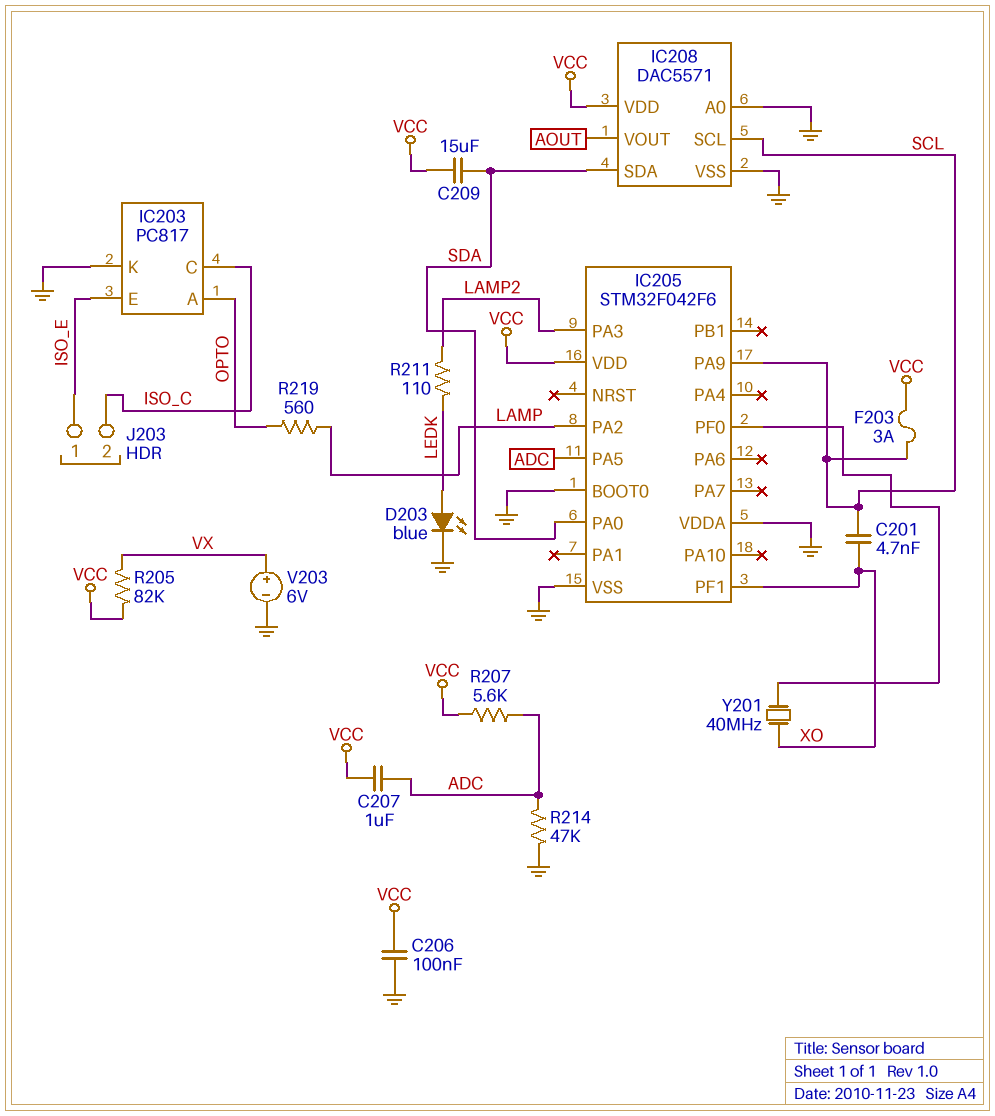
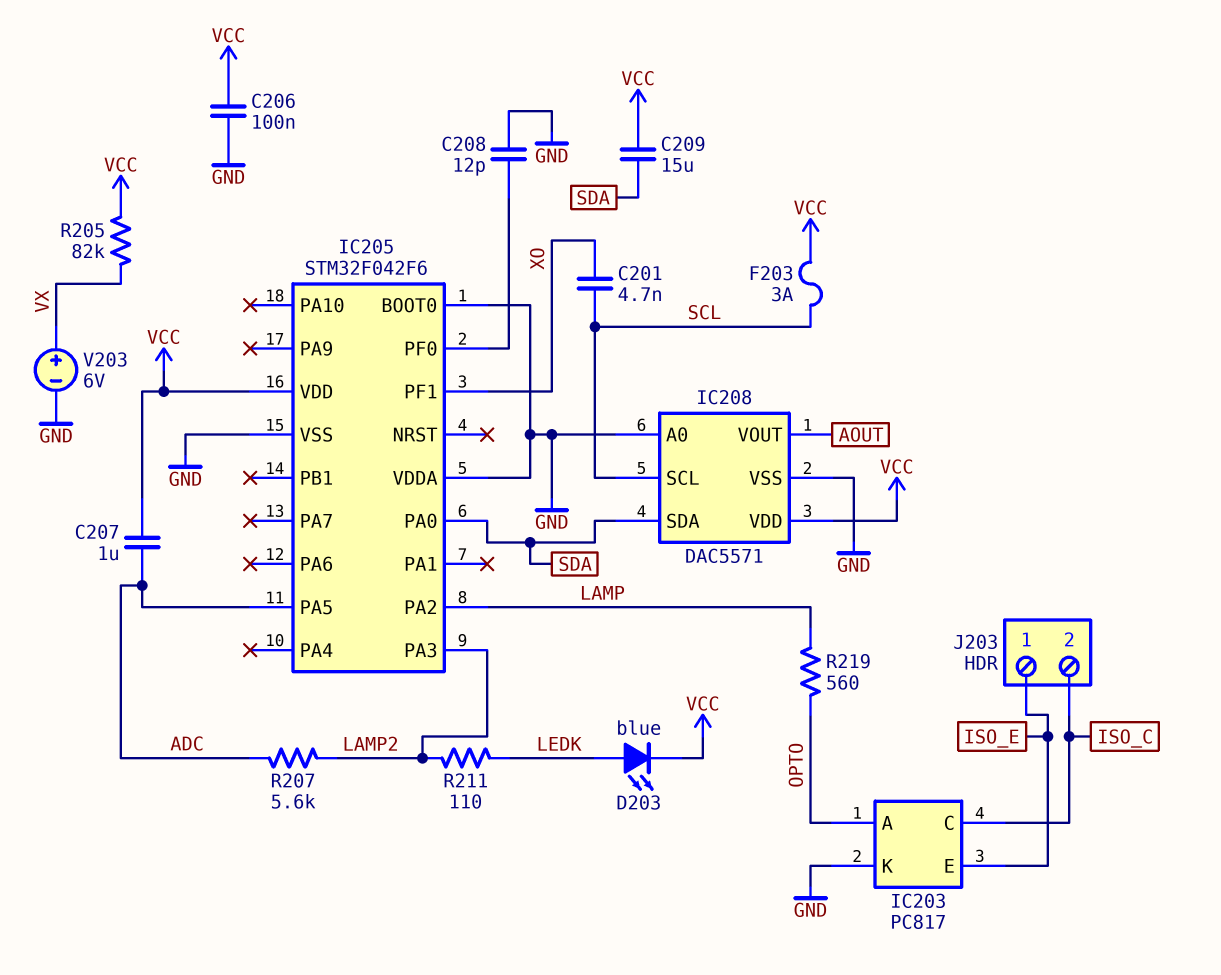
C208: none -> 12pF (GND, IC205/PF0)
D203: LED blue (A LEDK, K GND) -> LED blue (A LEDK, K VCC)
IC205 pin PA9: SCL -> none
R207: 5.6k (ADC, VCC) -> 5.6k (ADC, LAMP2)
R214: 47k (ADC, GND) -> none
Y201: 40MHz (IC205/PF0, XO) -> none

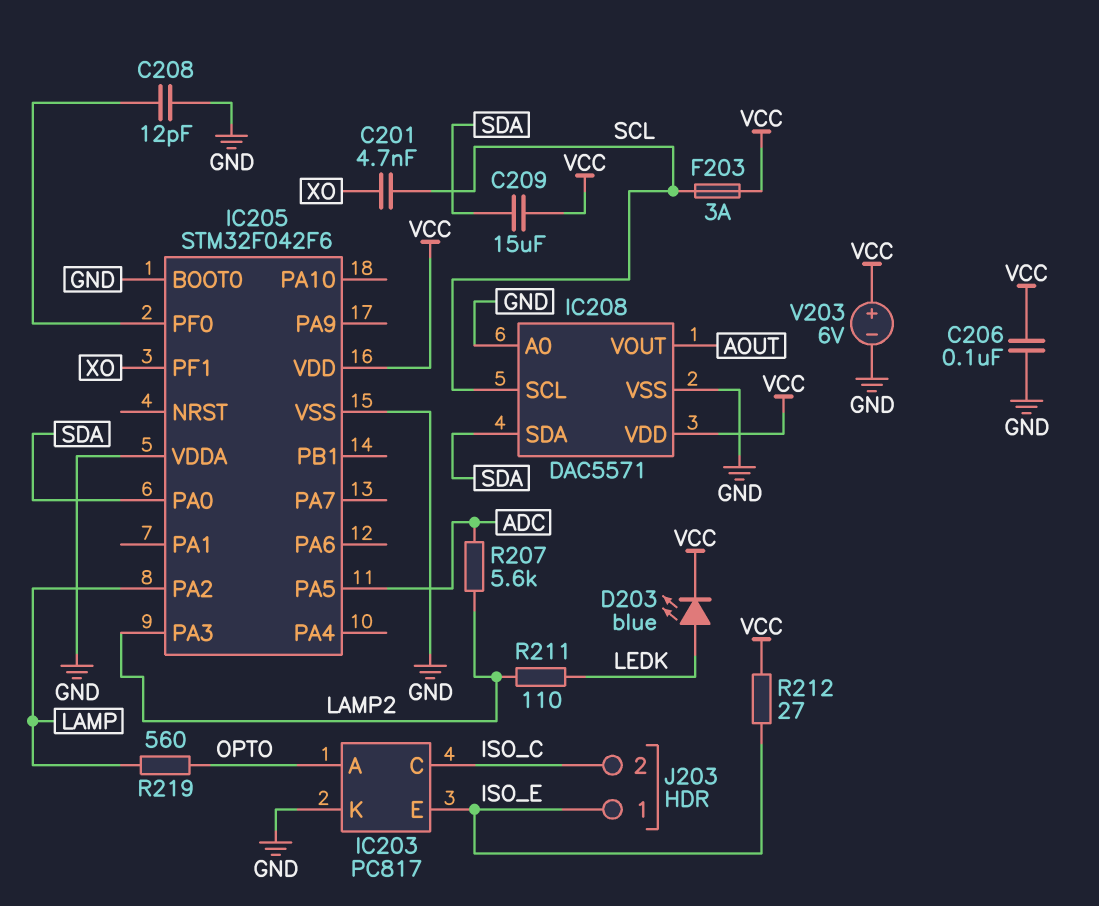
C207: 1uF (ADC, VCC) -> none
R205: 82k (VCC, VX) -> none
R212: none -> 27 (ISO_E, VCC)
V203: 6V (plus VX, minus GND) -> 6V (plus VCC, minus GND)

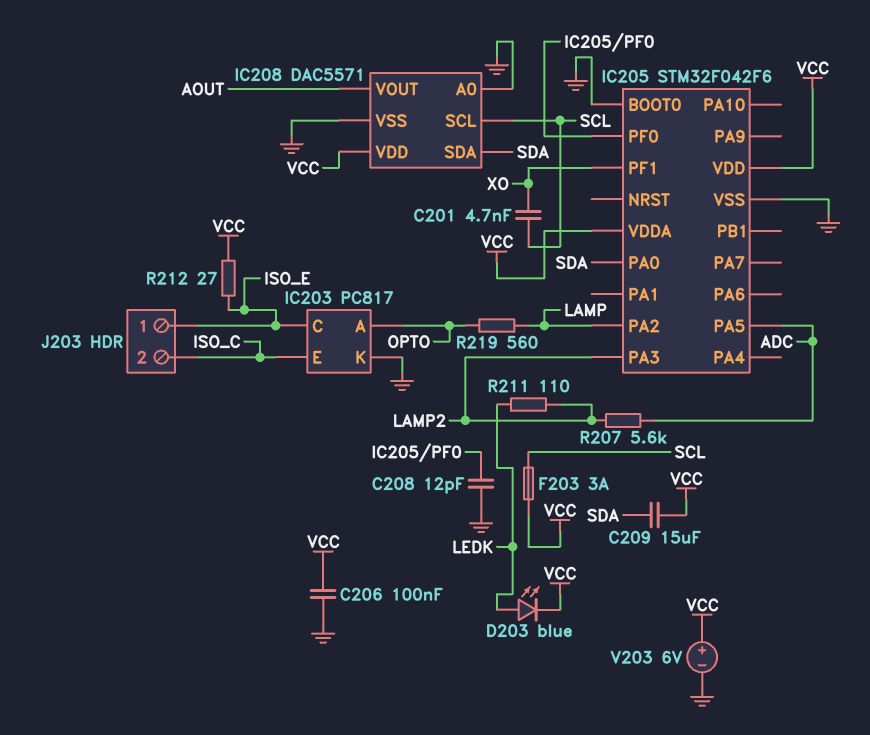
IC203 pin C: ISO_C -> ISO_E
IC203 pin E: ISO_E -> ISO_C
IC205 pin VDDA: GND -> VCC

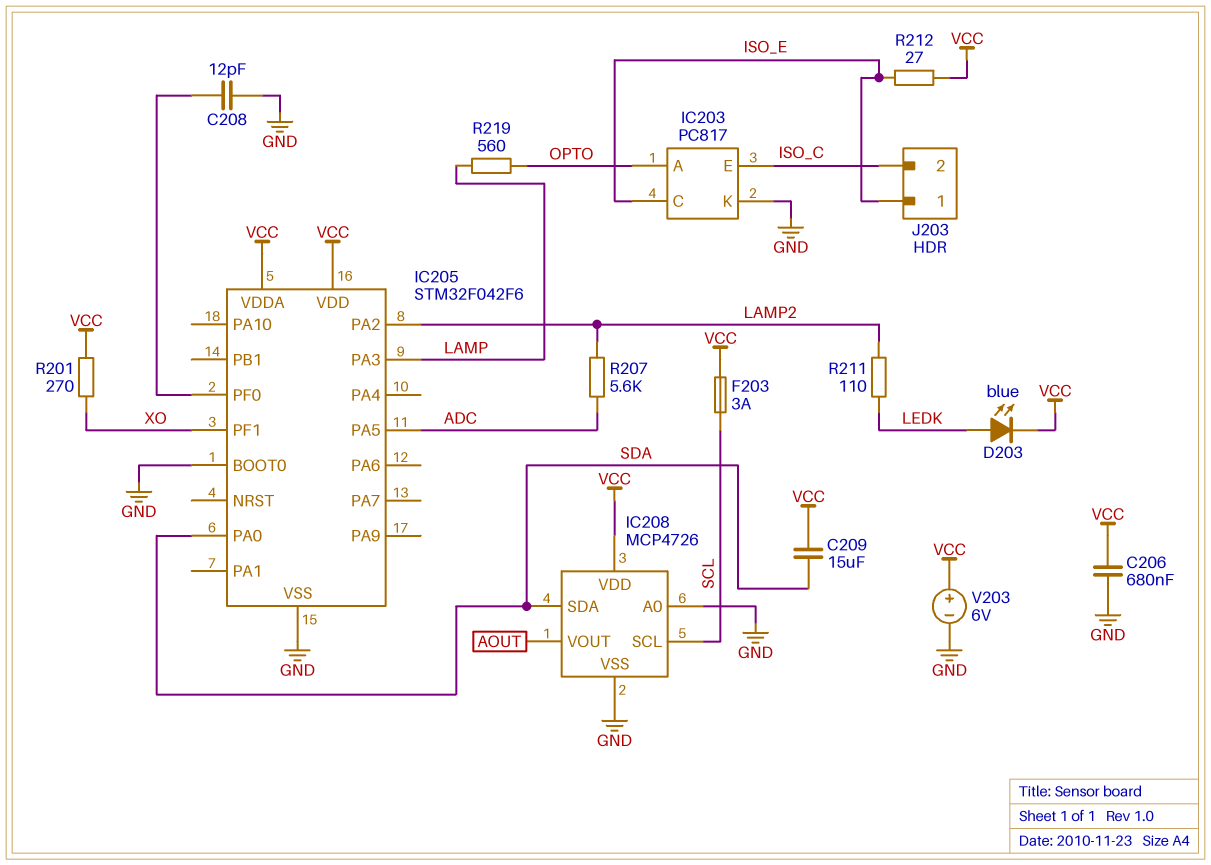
C201: 4.7nF (SCL, XO) -> none
C206: 100nF (GND, VCC) -> 680nF (GND, VCC)
IC205 pin PA2: LAMP -> LAMP2
IC205 pin PA3: LAMP2 -> LAMP
IC208: DAC5571 -> MCP4726
R201: none -> 270 (VCC, XO)

